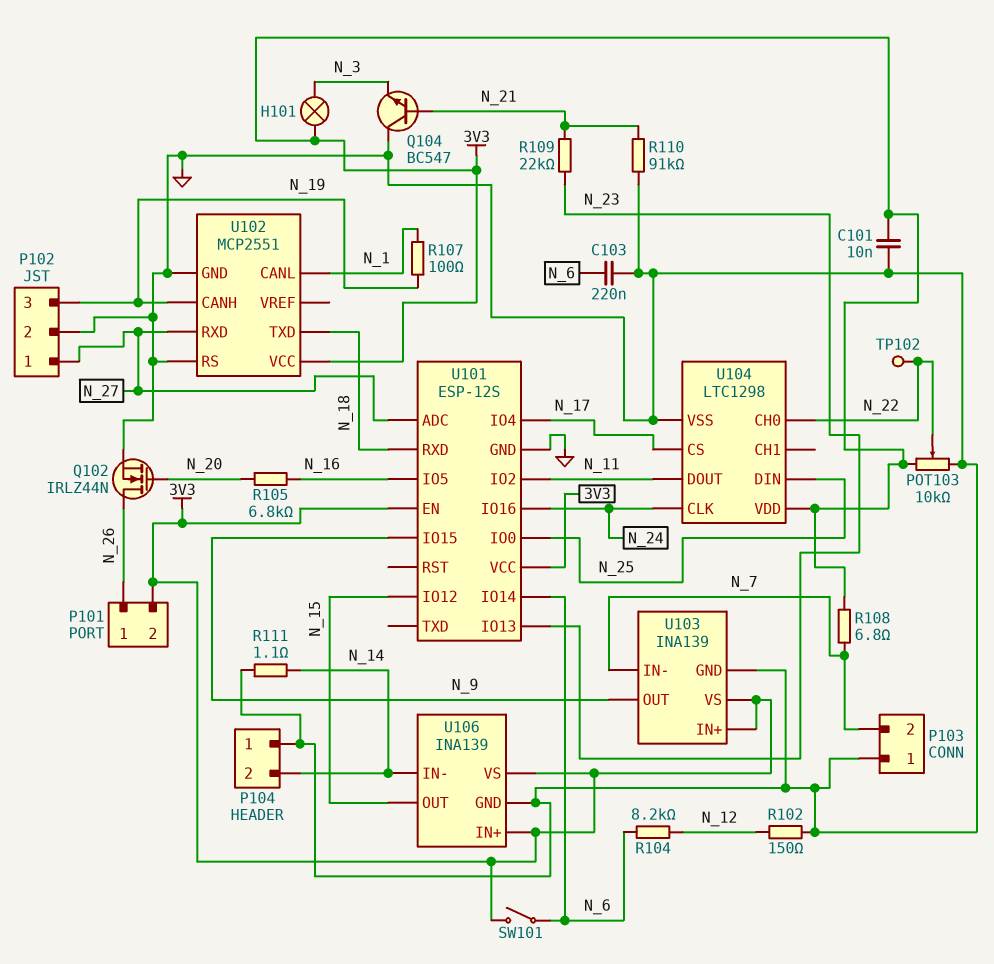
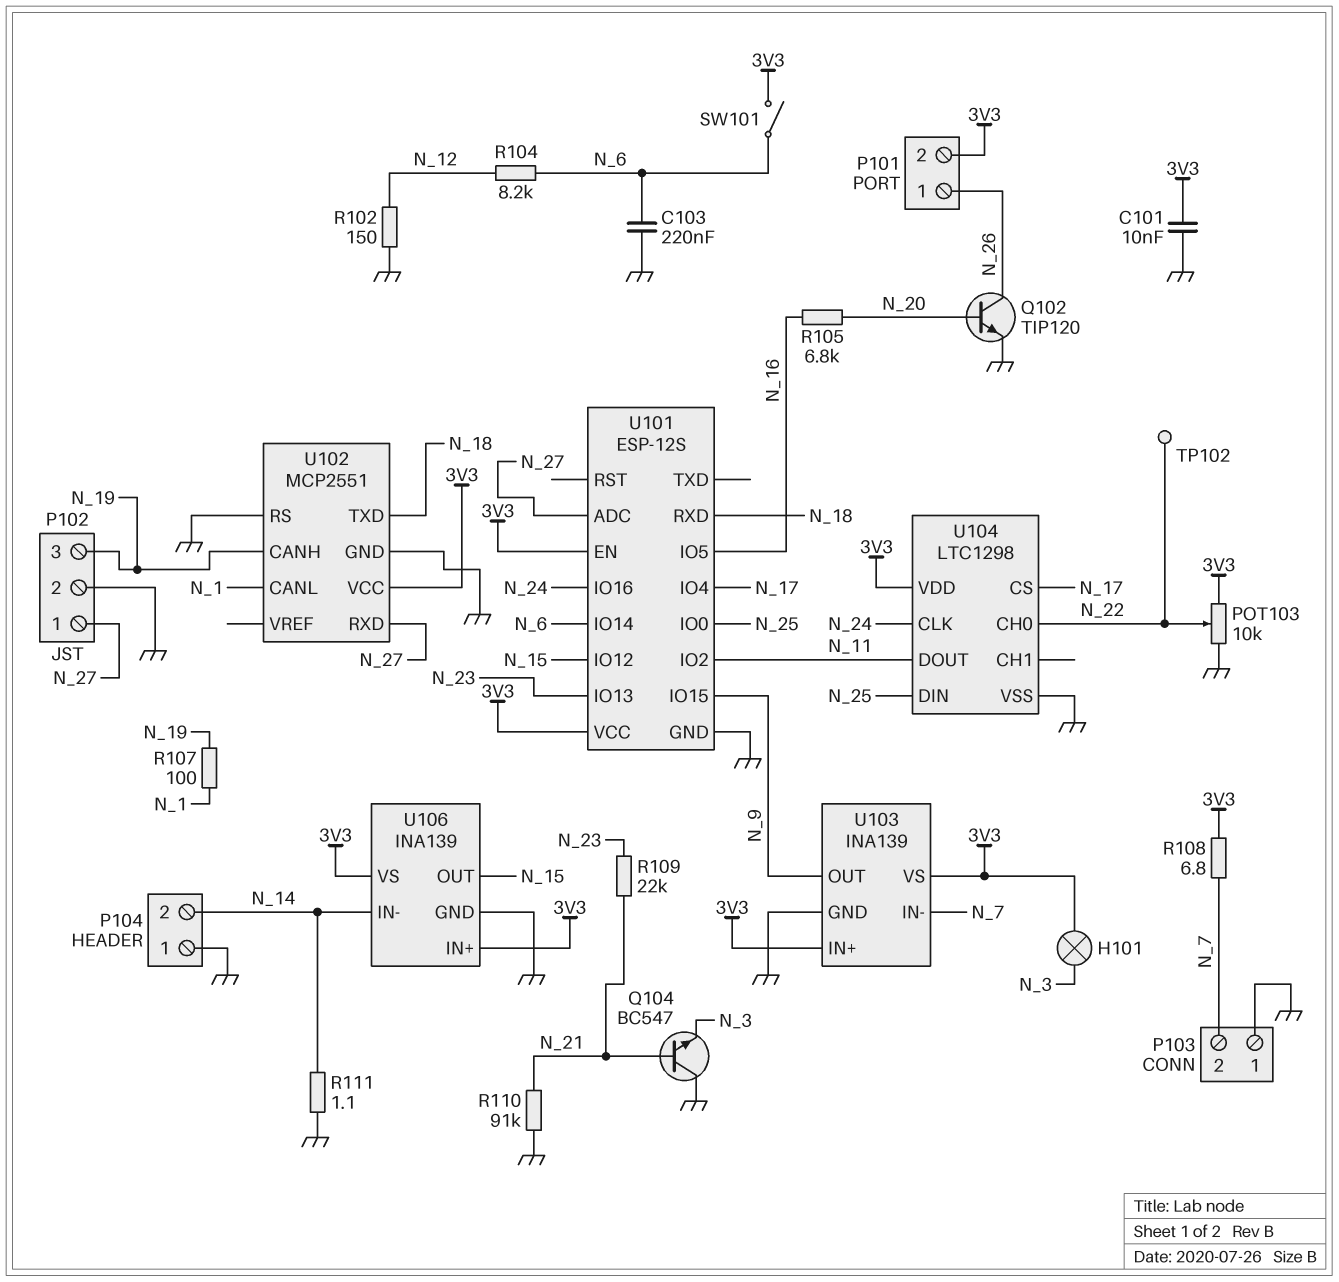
Q102: NMOS IRLZ44N (G N_20, D N_26, S GND) -> NPN TIP120 (B N_20, C N_26, E GND)

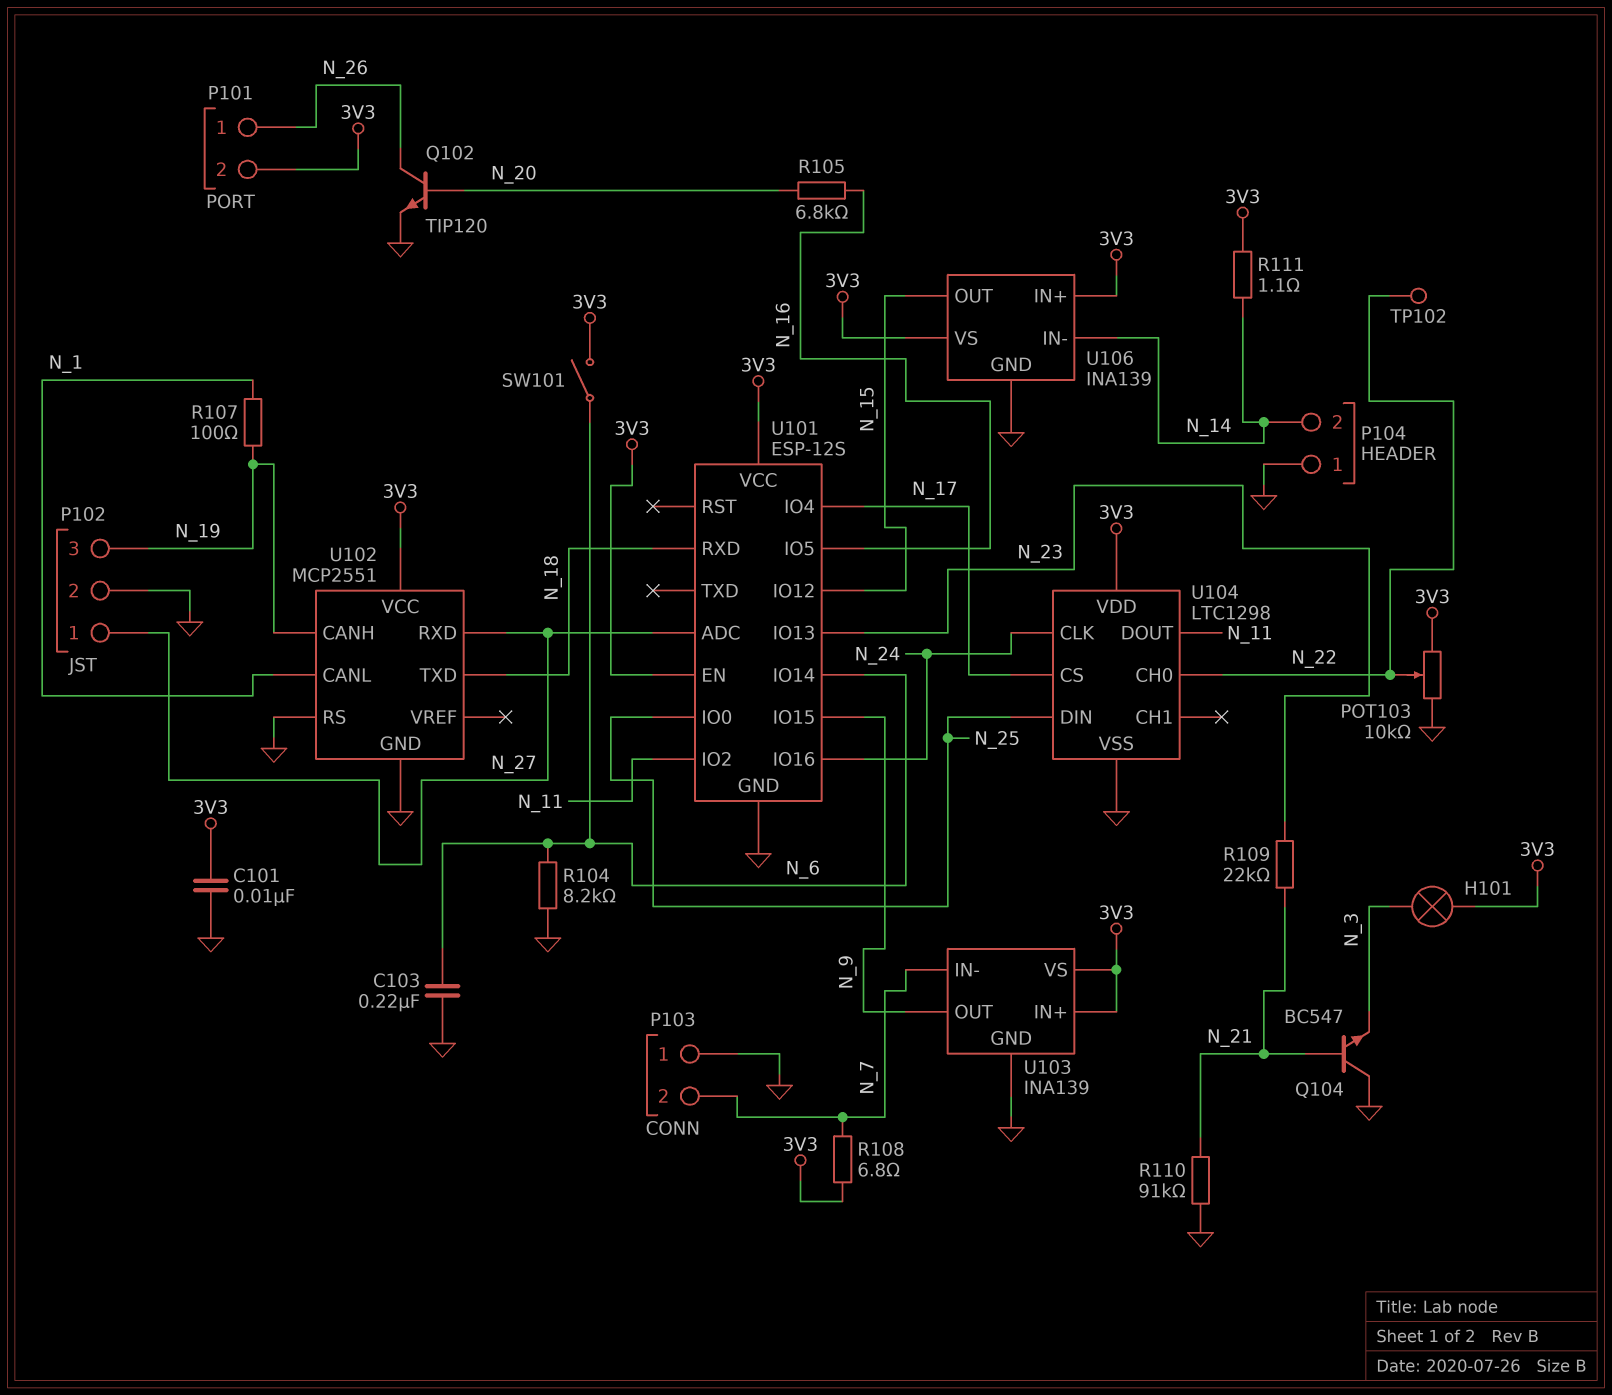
R102: 150 (GND, N_12) -> none
R104: 8.2k (N_6, N_12) -> 8.2k (GND, N_6)
R111: 1.1 (GND, N_14) -> 1.1 (3V3, N_14)

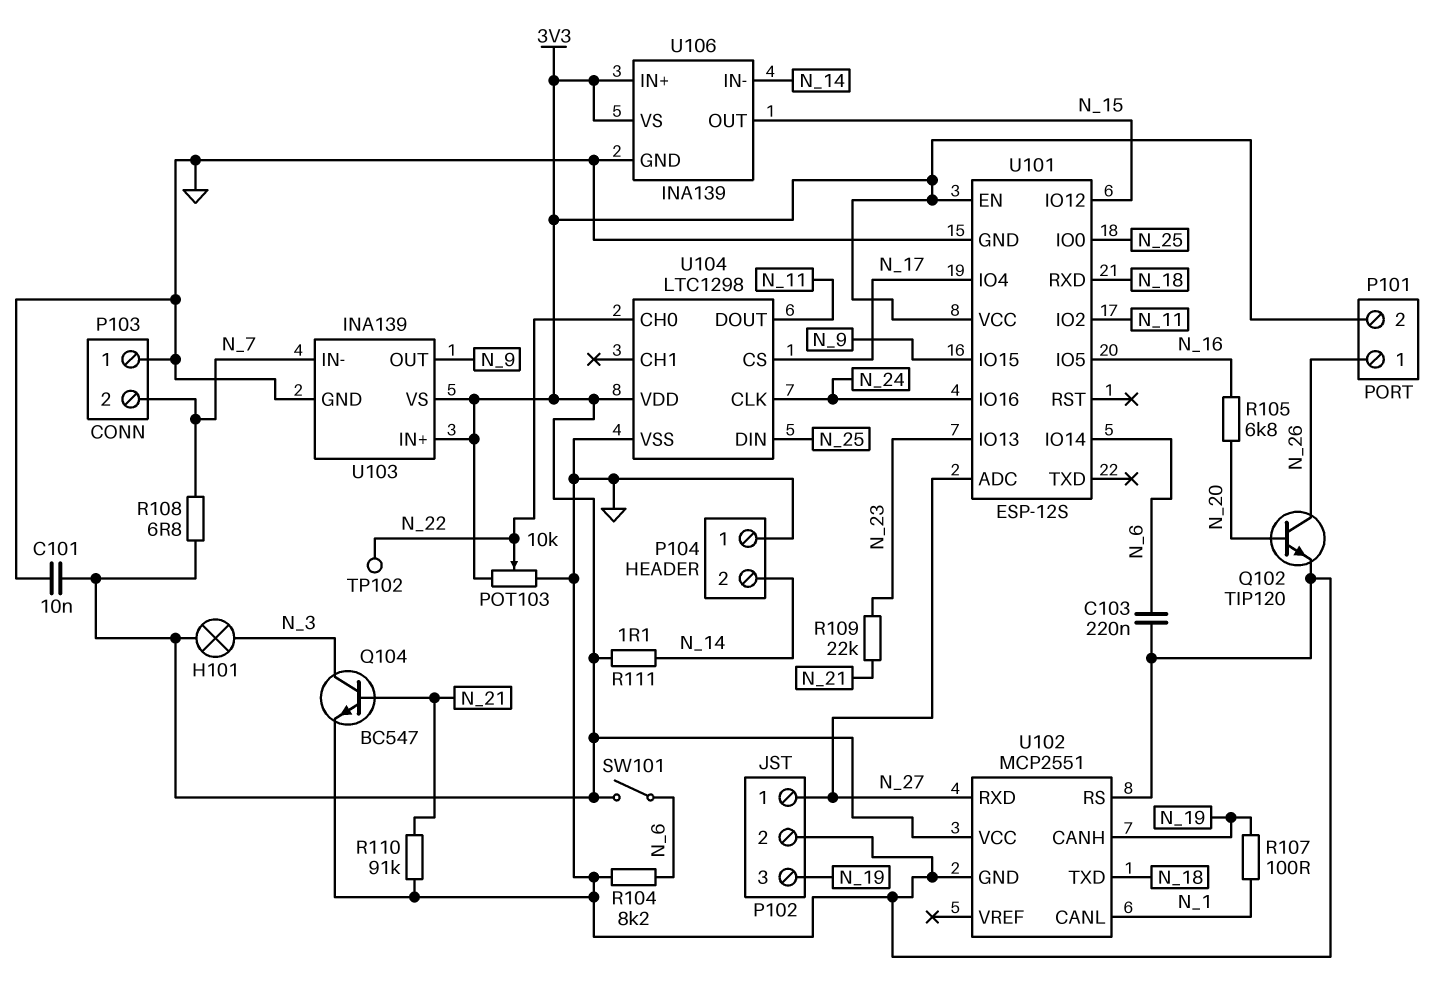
Q104: NPN BC547 (B N_21, C GND, E N_3) -> NPN BC547 (B N_21, C N_3, E GND)

